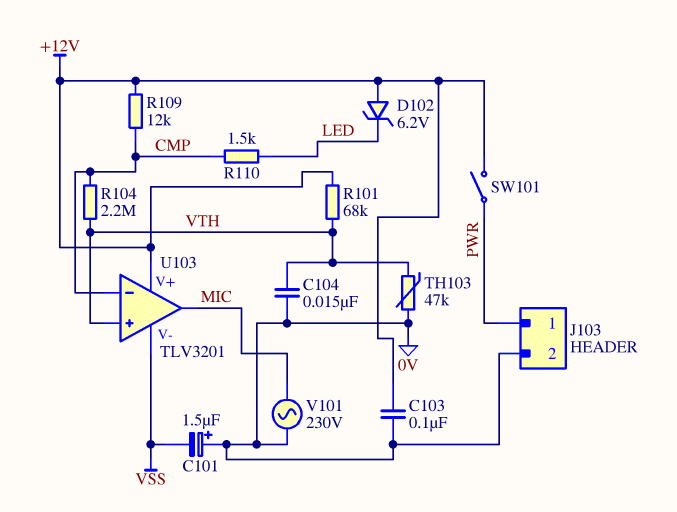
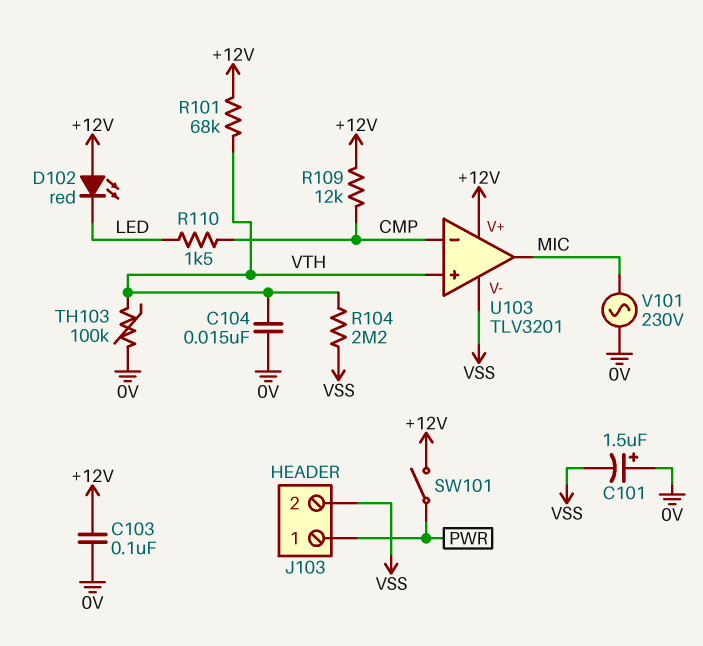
D102: zener 6.2V (A +12V, K LED) -> LED red (A +12V, K LED)
J103 pin 2: 0V -> VSS
R104: 2.2M (CMP, VTH) -> 2.2M (VSS, VTH)
TH103: 47k (0V, VTH) -> 100k (0V, VTH)

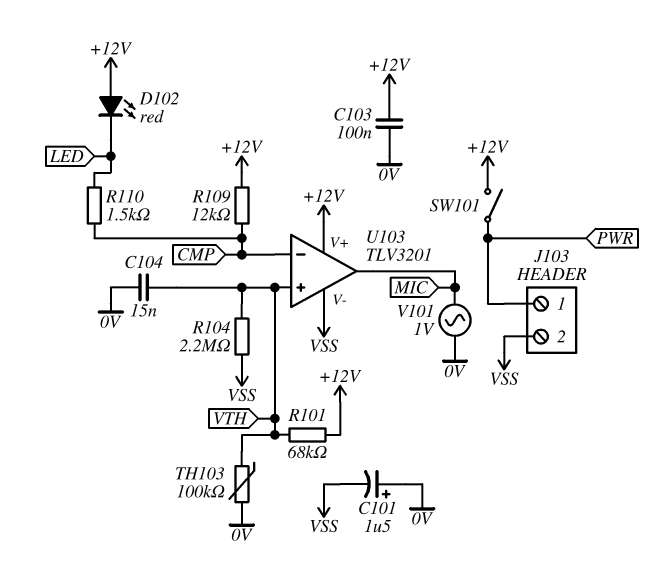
V101: AC 230V (0V, MIC) -> AC 1V (0V, MIC)

